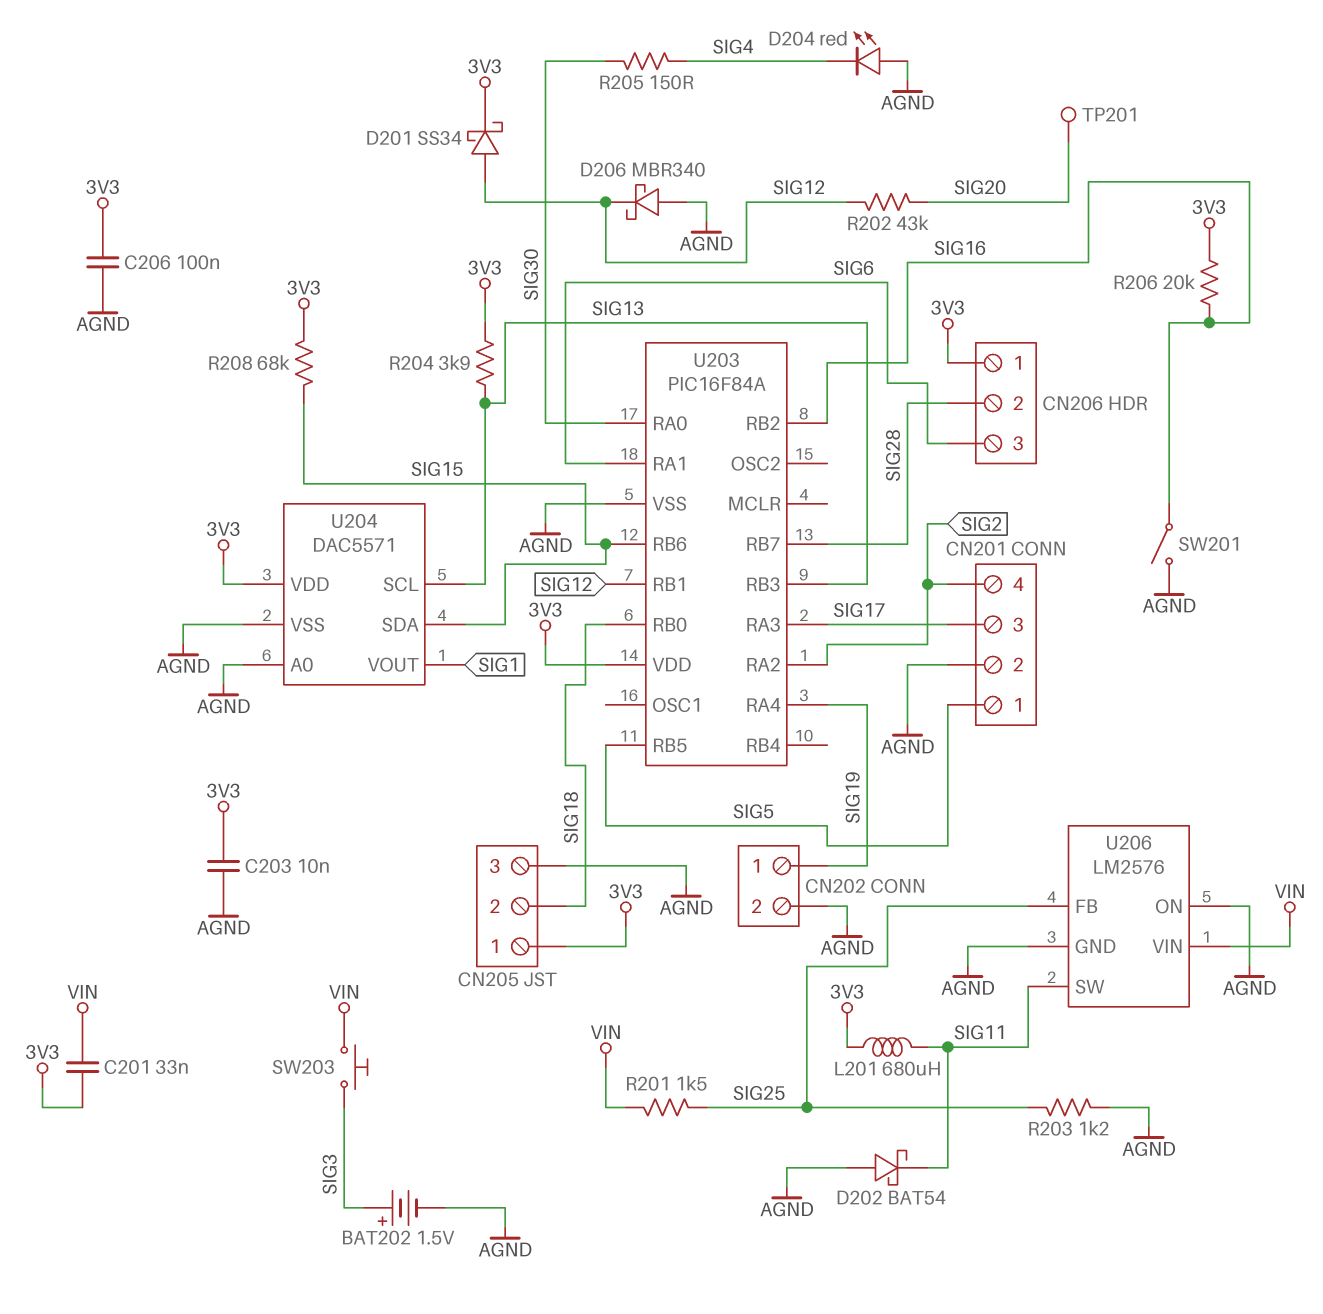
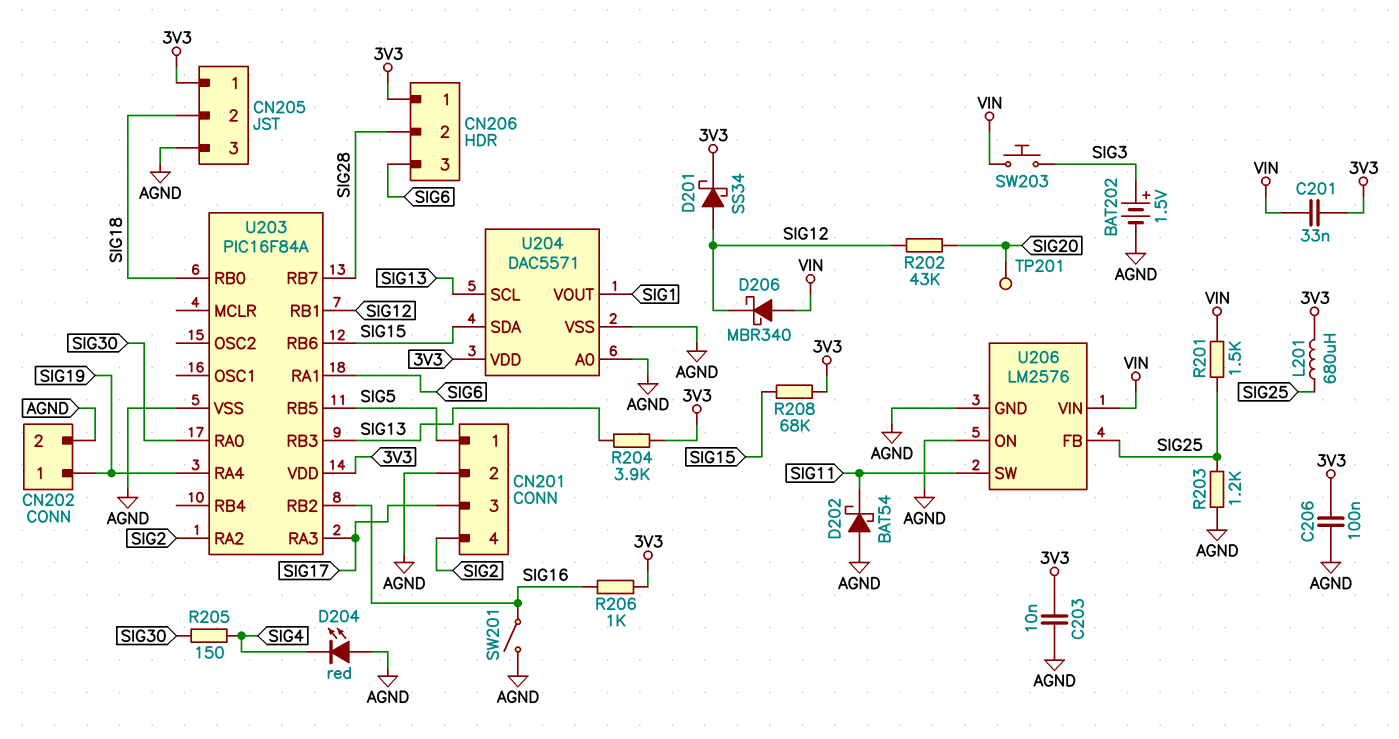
D206: schottky MBR340 (A AGND, K SIG12) -> schottky MBR340 (A VIN, K SIG12)
L201: 680uH (3V3, SIG11) -> 680uH (3V3, SIG25)
R206: 20k (3V3, SIG16) -> 1k (3V3, SIG16)

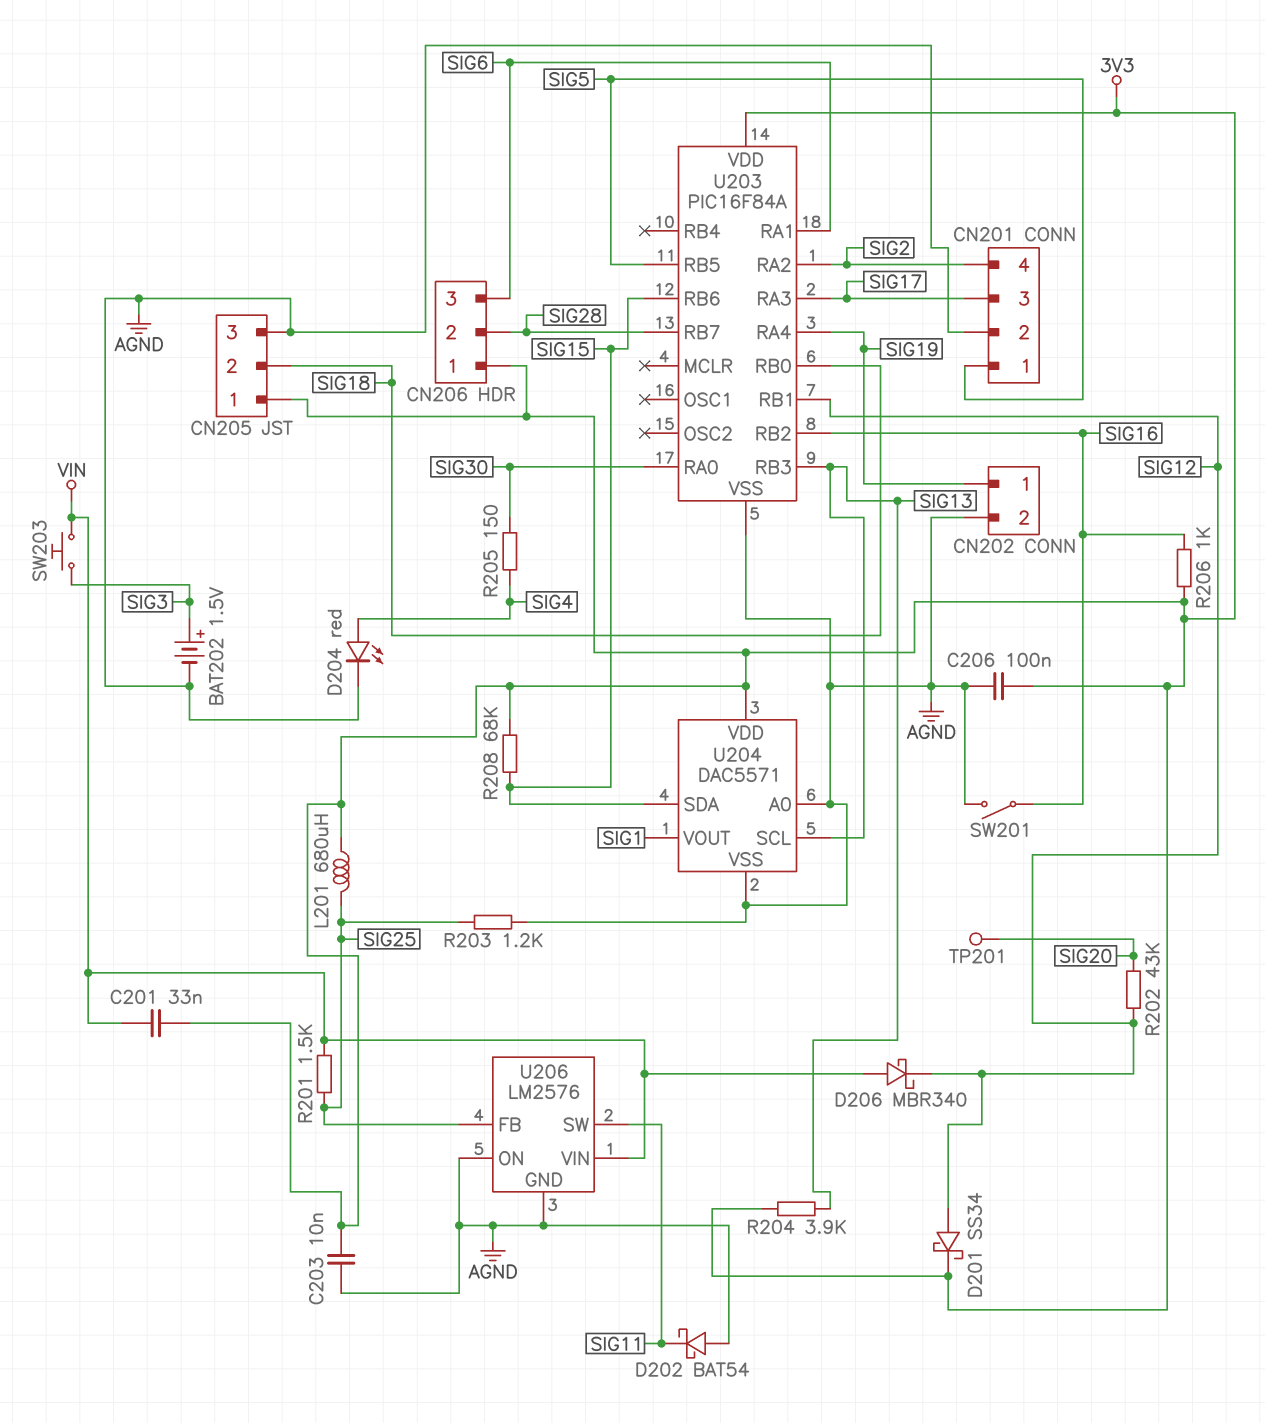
D204: LED red (A AGND, K SIG4) -> LED red (A SIG4, K AGND)

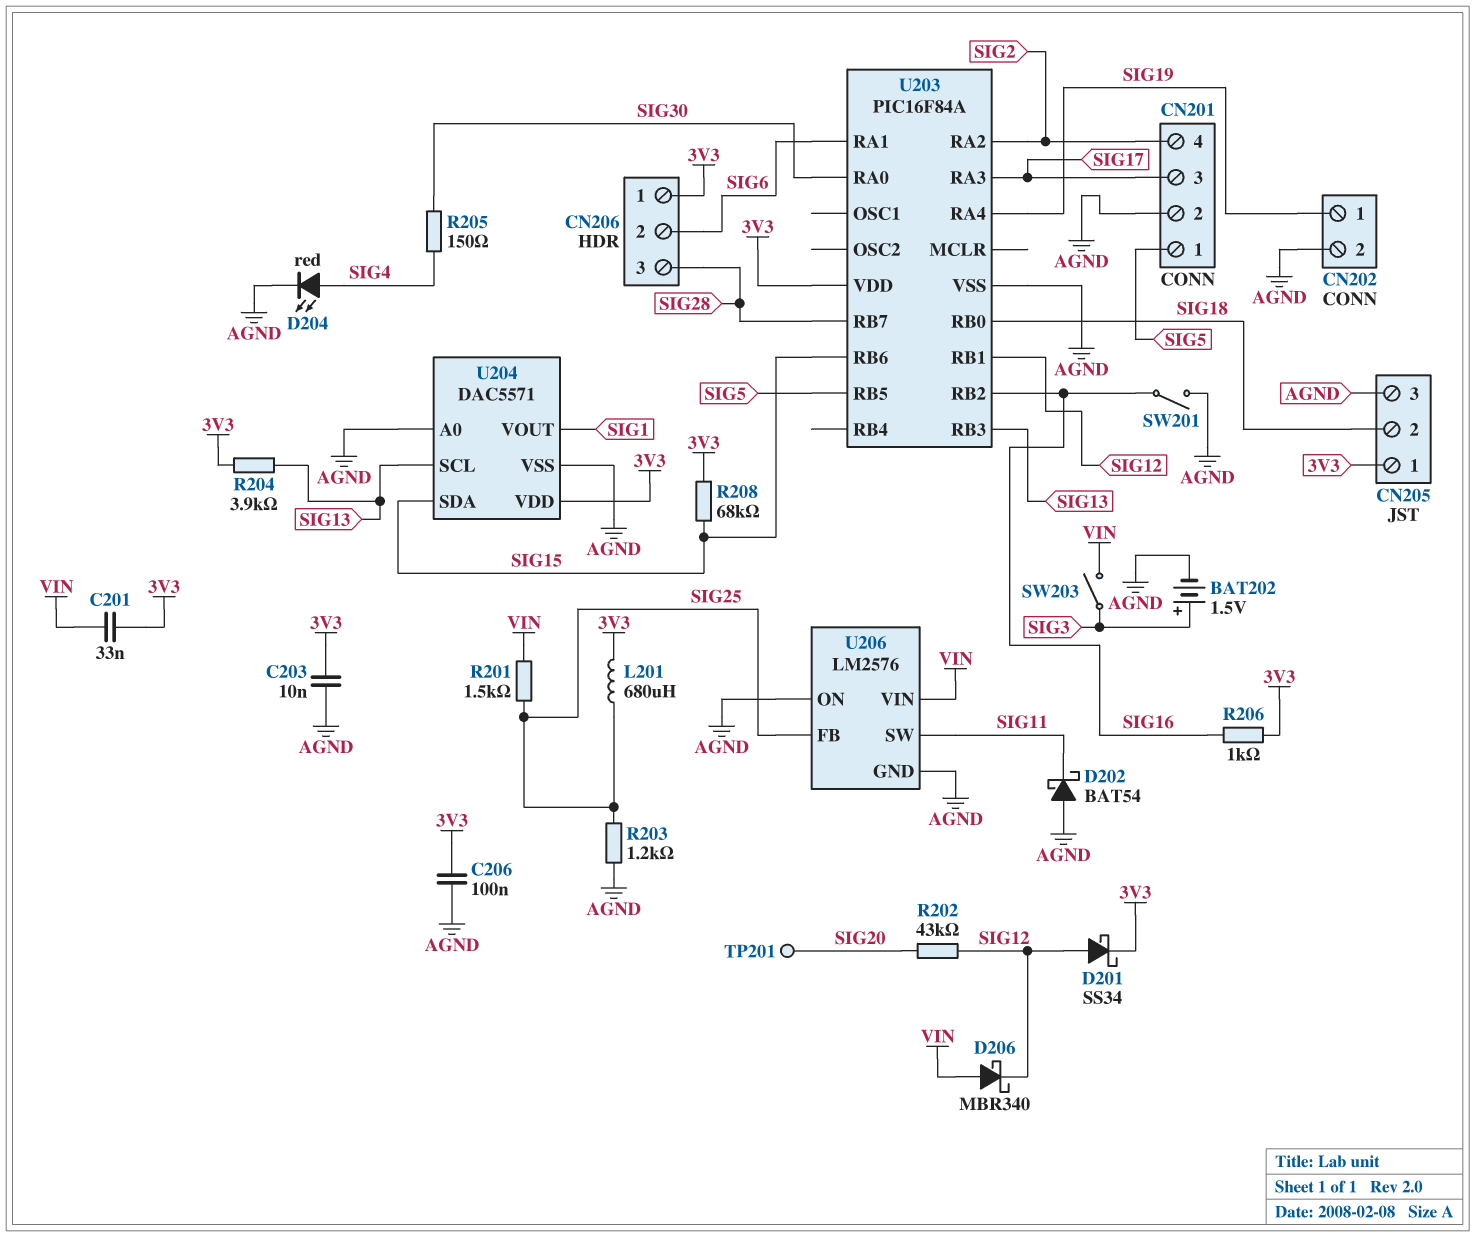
CN206 pin 2: SIG28 -> SIG6
CN206 pin 3: SIG6 -> SIG28
SW203: button (SIG3, VIN) -> switch (SIG3, VIN)

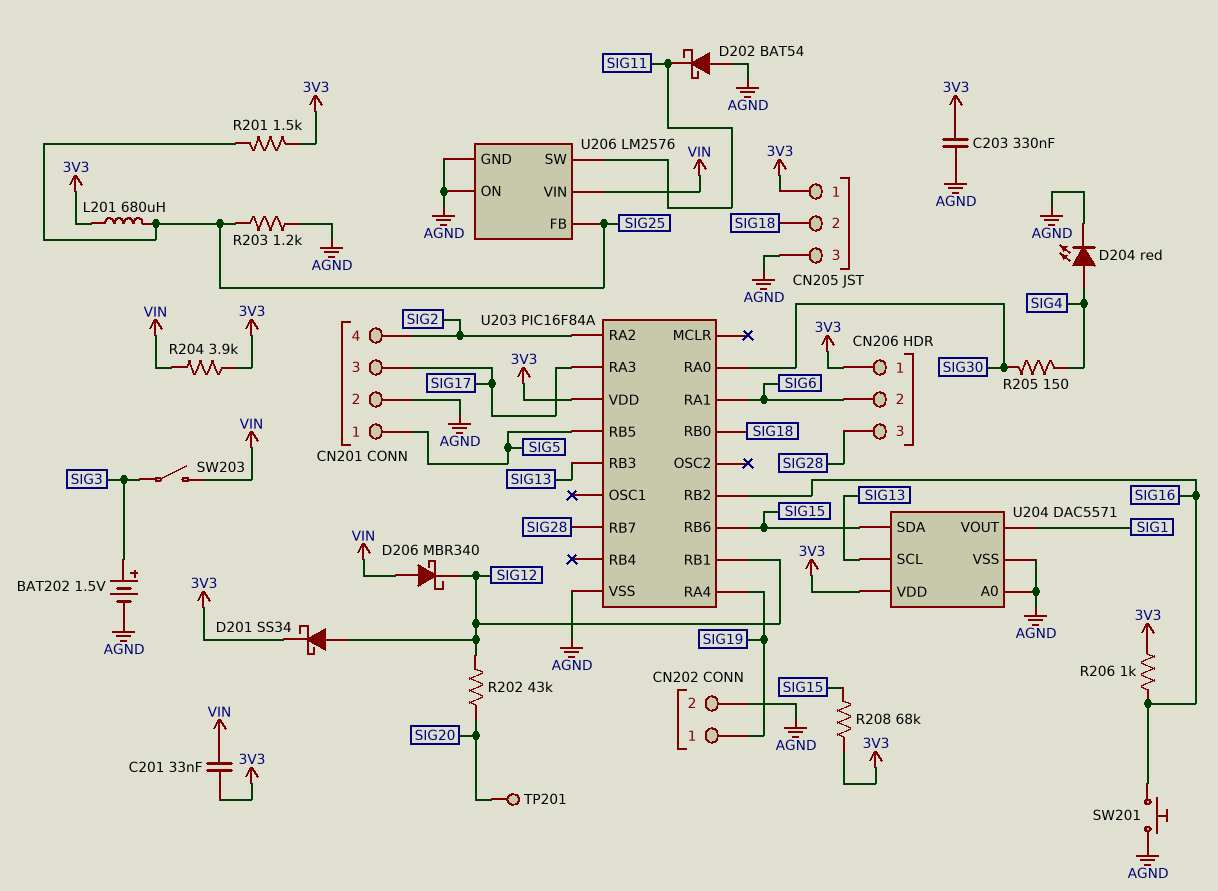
C203: 10nF (3V3, AGND) -> 330nF (3V3, AGND)
C206: 100nF (3V3, AGND) -> none
R201: 1.5k (SIG25, VIN) -> 1.5k (3V3, SIG25)
R204: 3.9k (3V3, SIG13) -> 3.9k (3V3, VIN)
SW201: switch (AGND, SIG16) -> button (AGND, SIG16)

